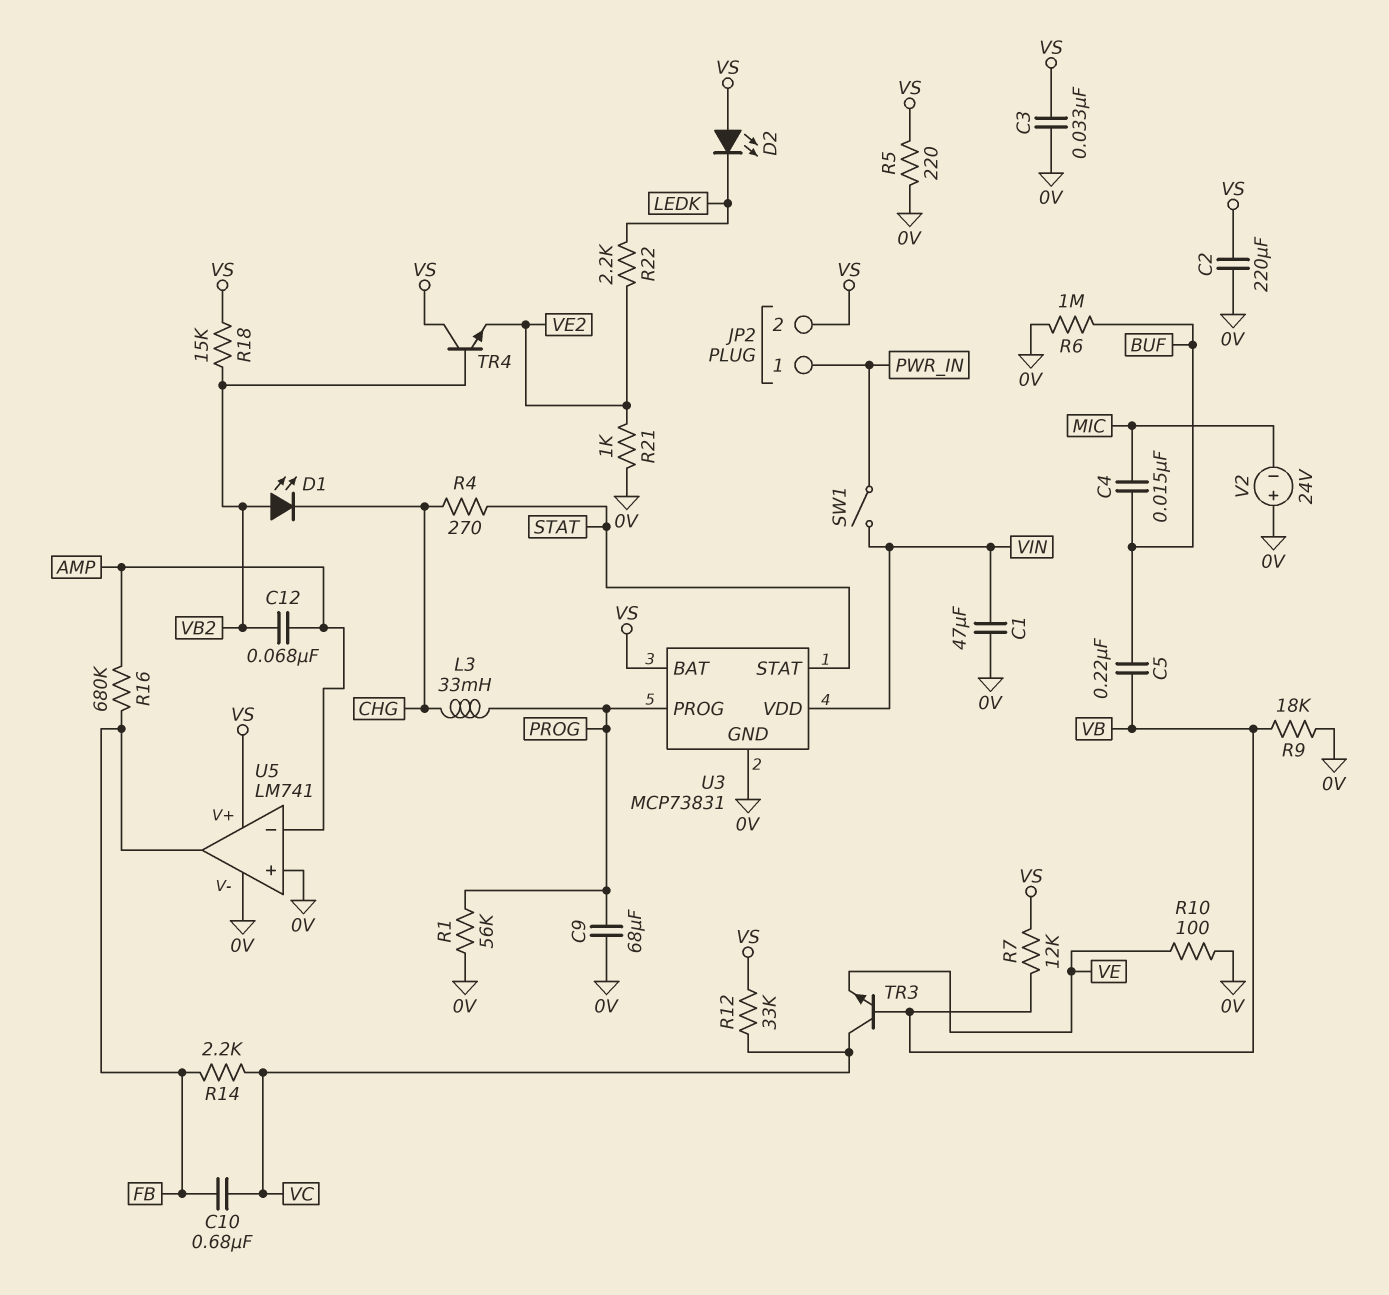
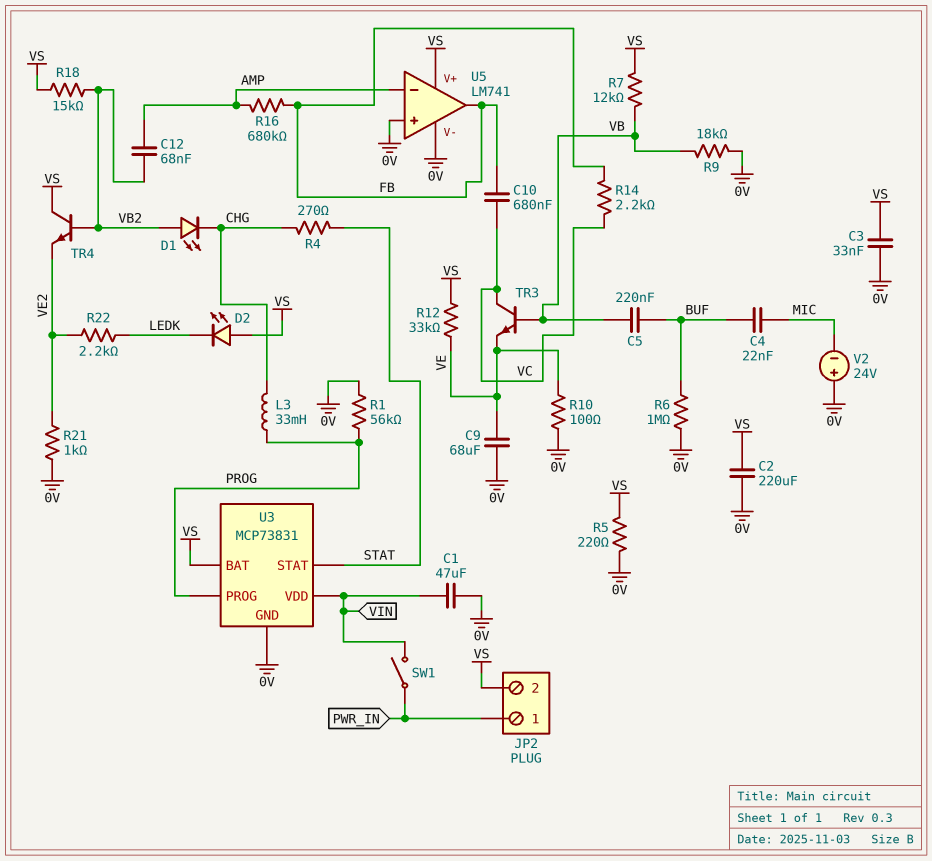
C4: 15nF (BUF, MIC) -> 22nF (BUF, MIC)
C9: 68uF (0V, PROG) -> 68uF (0V, VE)
R12: 33k (VC, VS) -> 33k (VE, VS)

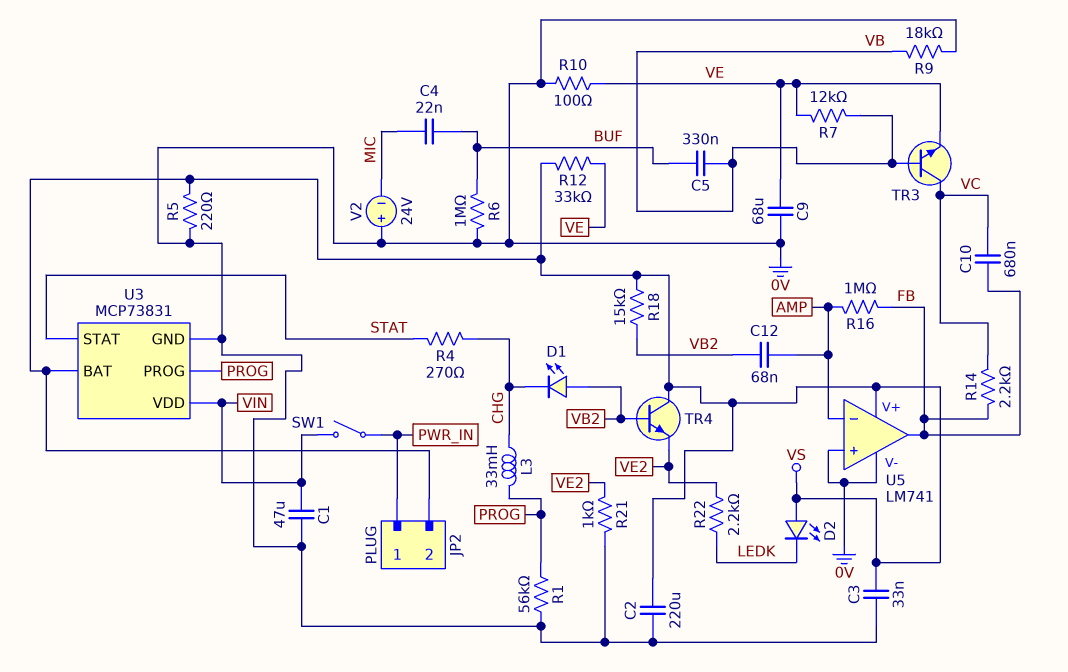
C5: 220nF (BUF, VB) -> 330nF (BUF, VB)
R7: 12k (VB, VS) -> 12k (VB, VE)
R16: 680k (AMP, FB) -> 1M (AMP, FB)

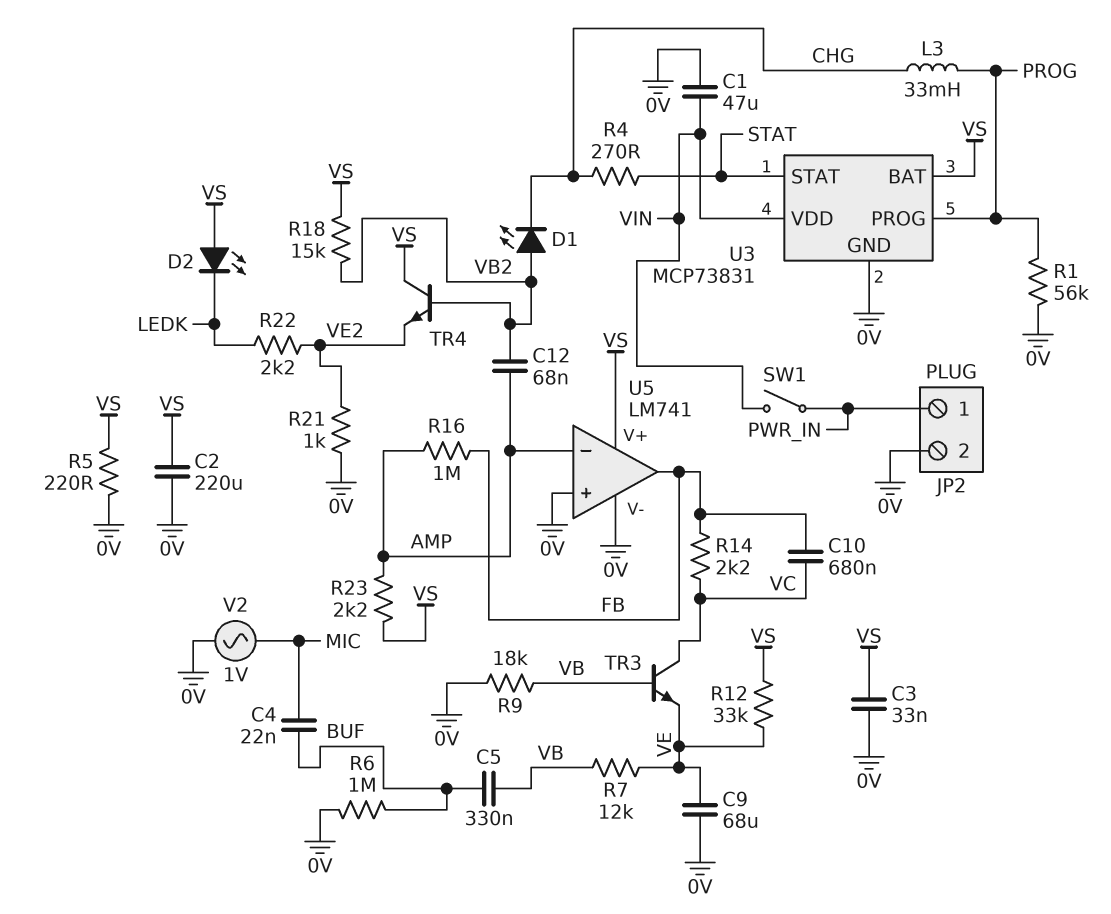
JP2 pin 2: VS -> 0V
R10: 100 (0V, VE) -> none
R23: none -> 2.2k (AMP, VS)
V2: 24V (plus 0V, minus MIC) -> AC 1V (0V, MIC)

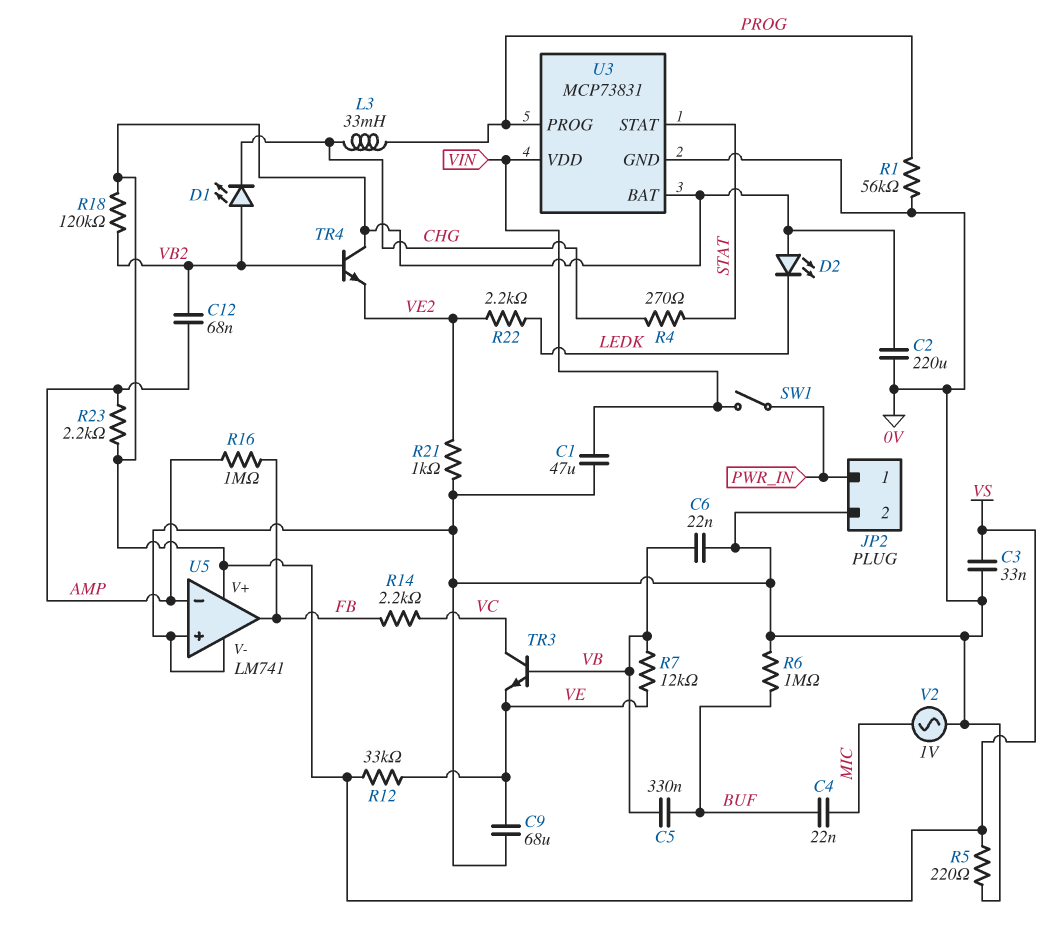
C6: none -> 22nF (0V, VB)
C10: 680nF (FB, VC) -> none
R9: 18k (0V, VB) -> none
R18: 15k (VB2, VS) -> 120k (VB2, VS)

